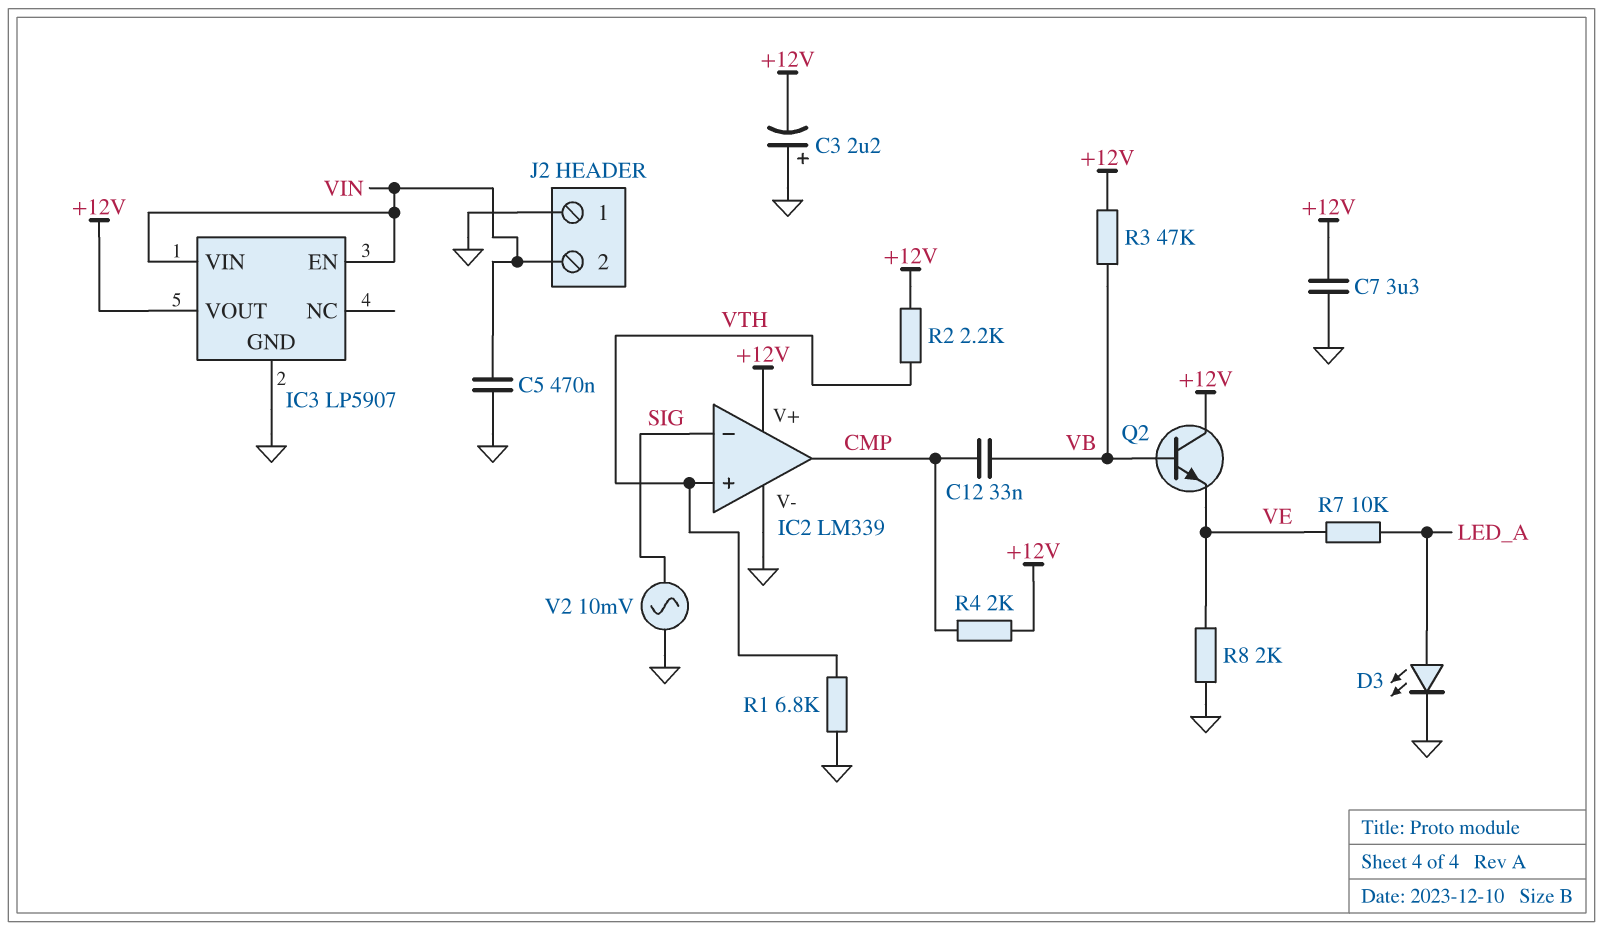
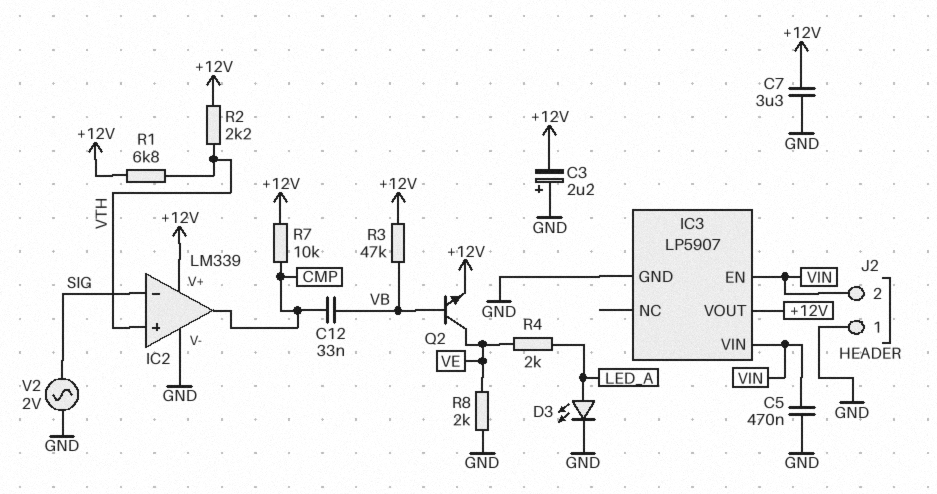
Q2: NPN (B VB, C +12V, E VE) -> NPN (B VB, C VE, E +12V)
R1: 6.8k (GND, VTH) -> 6.8k (+12V, VTH)
R4: 2k (+12V, CMP) -> 2k (LED_A, VE)
R7: 10k (LED_A, VE) -> 10k (+12V, CMP)
V2: AC 10mV (GND, SIG) -> AC 2V (GND, SIG)

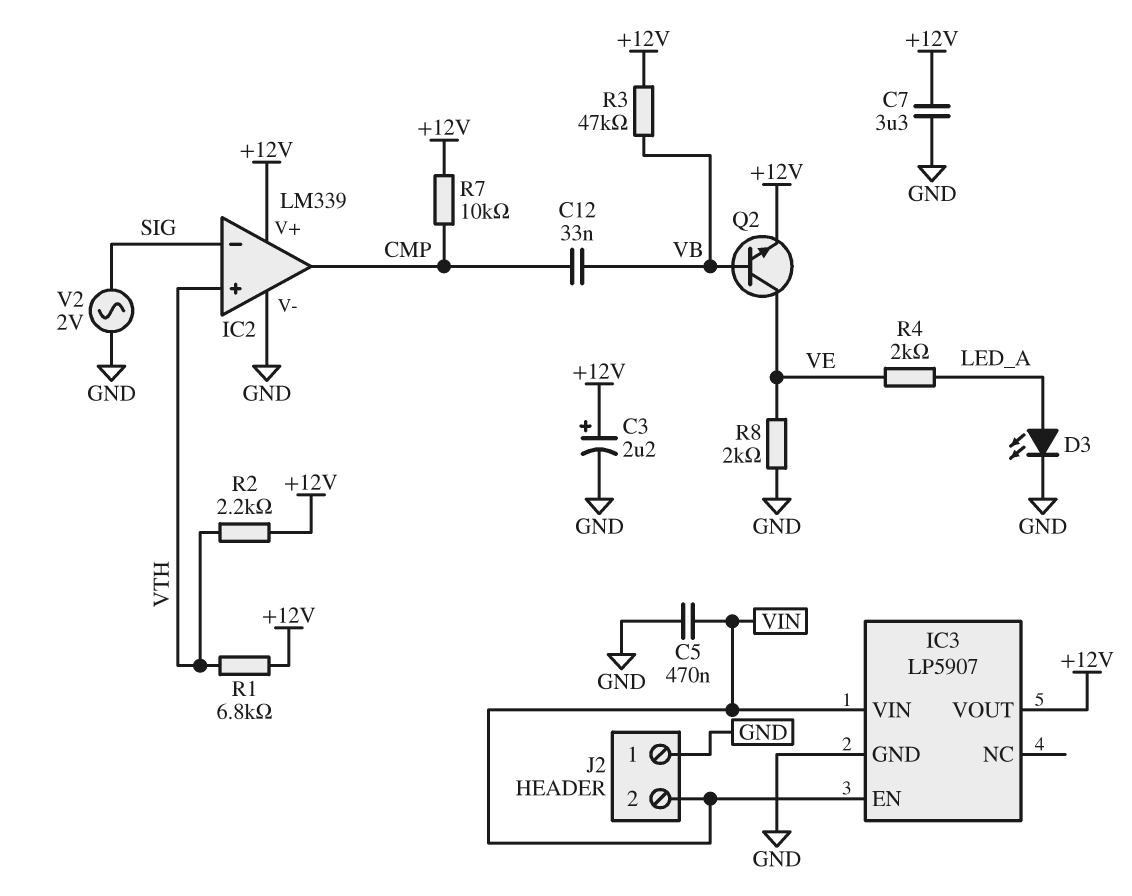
C3: 2.2uF (plus GND, minus +12V) -> 2.2uF (plus +12V, minus GND)

